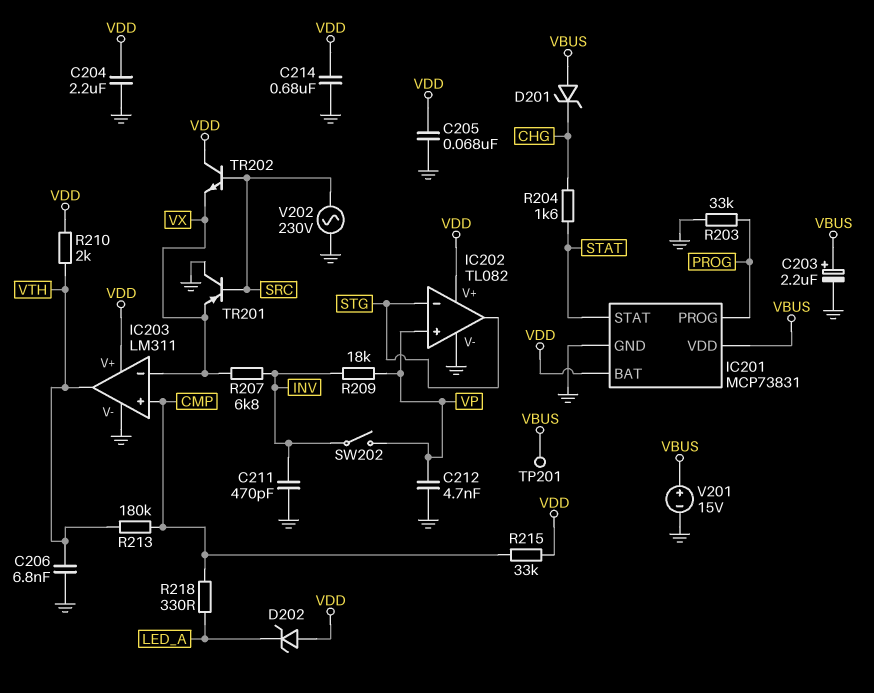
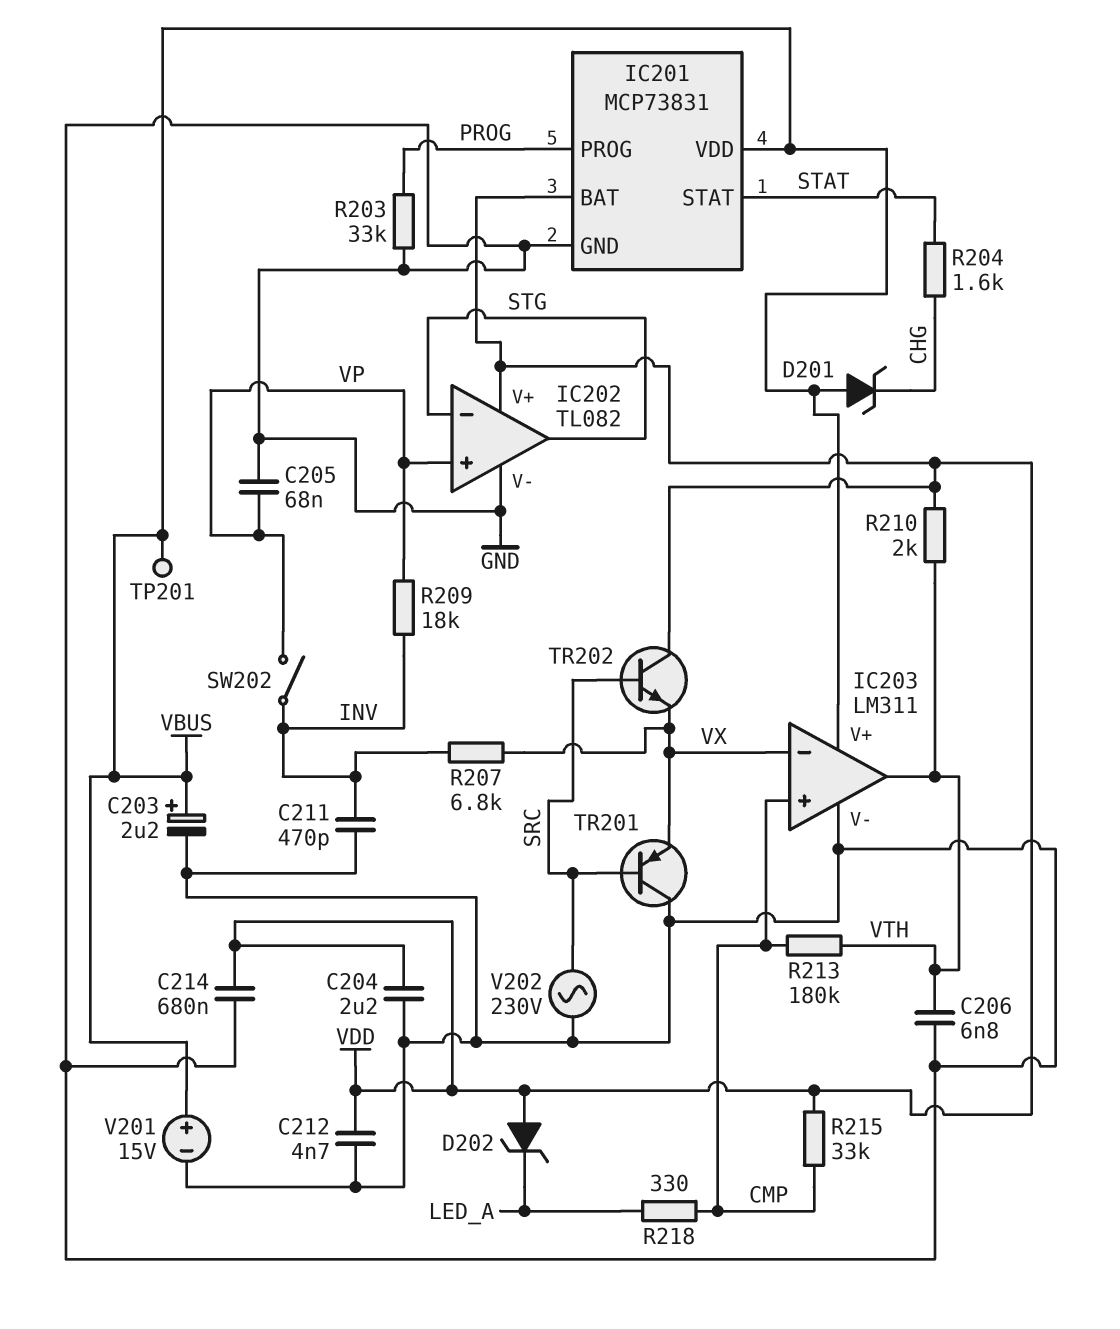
C205: 68nF (GND, VDD) -> 68nF (GND, VP)
C212: 4.7nF (GND, VP) -> 4.7nF (GND, VDD)
IC203 pin V+: VDD -> VBUS

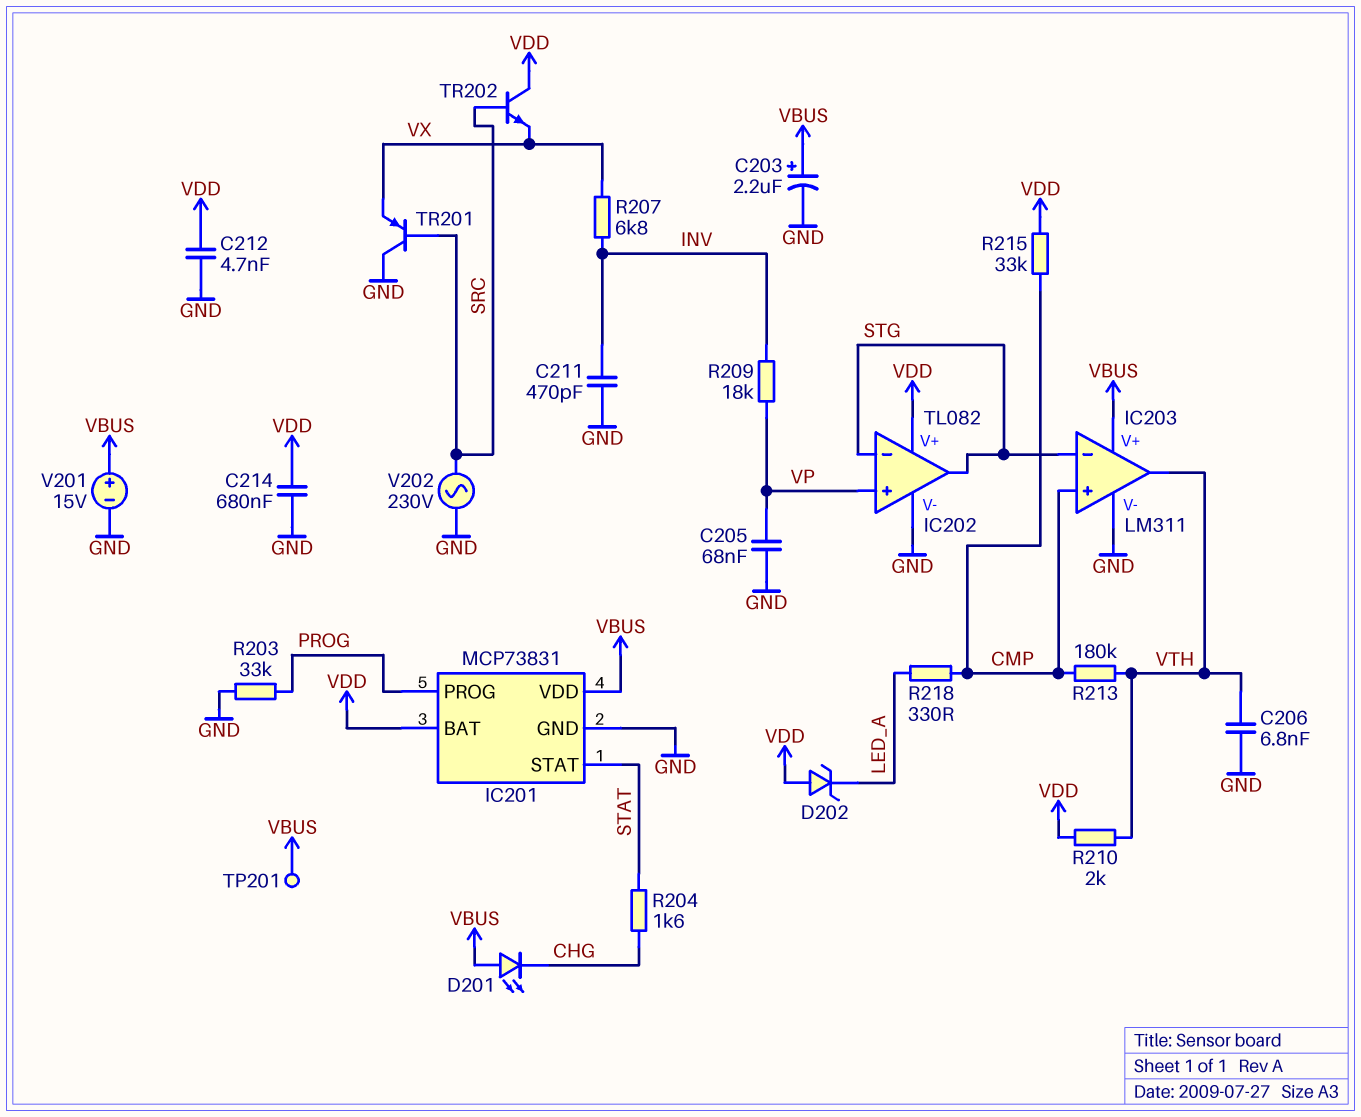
C204: 2.2uF (GND, VDD) -> none
D201: zener (A VBUS, K CHG) -> LED (A VBUS, K CHG)
IC203 pin in-: VX -> STG
SW202: switch (INV, VP) -> none

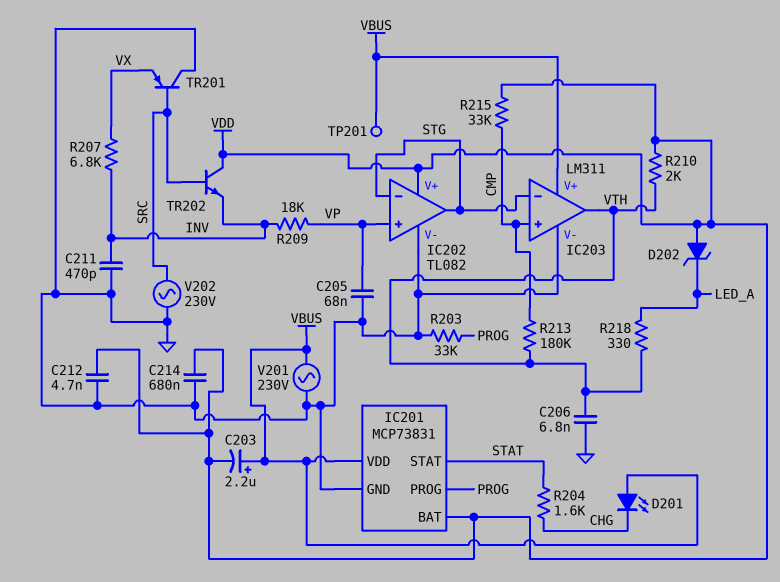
C203: 2.2uF (plus VBUS, minus GND) -> 2.2uF (plus VBUS, minus VDD)
R218: 330 (CMP, LED_A) -> 330 (LED_A, VTH)
TR202: NPN (B SRC, C VDD, E VX) -> NPN (B SRC, C VDD, E INV)
V201: 15V (plus VBUS, minus GND) -> AC 230V (GND, VBUS)

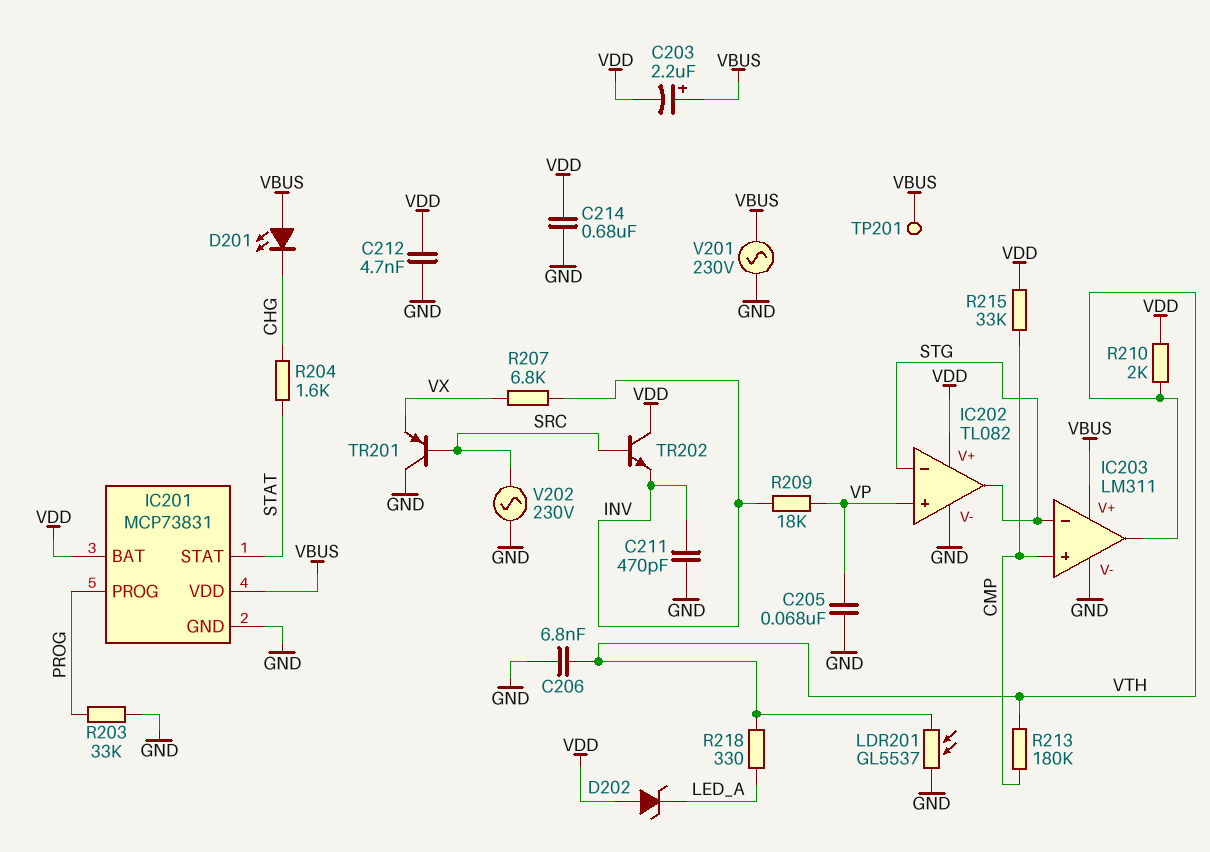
LDR201: none -> GL5537 (GND, VTH)

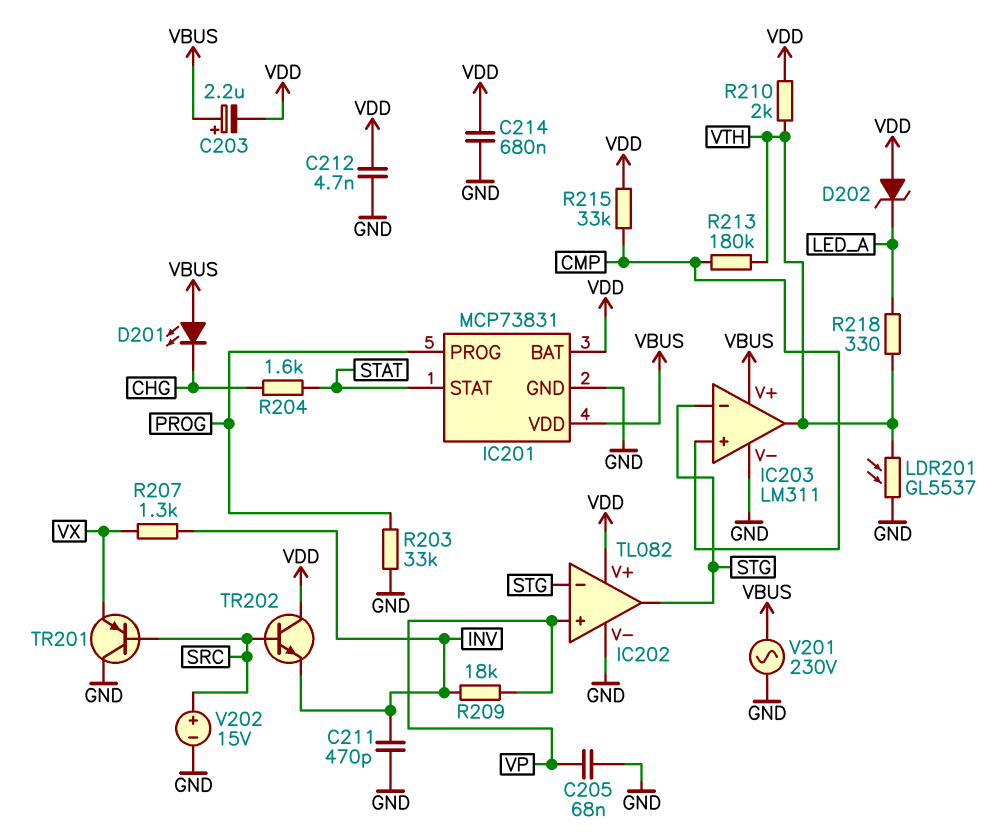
C206: 6.8nF (GND, VTH) -> none
R207: 6.8k (INV, VX) -> 1.3k (INV, VX)
TP201: test point (VBUS) -> none
V202: AC 230V (GND, SRC) -> 15V (plus SRC, minus GND)

